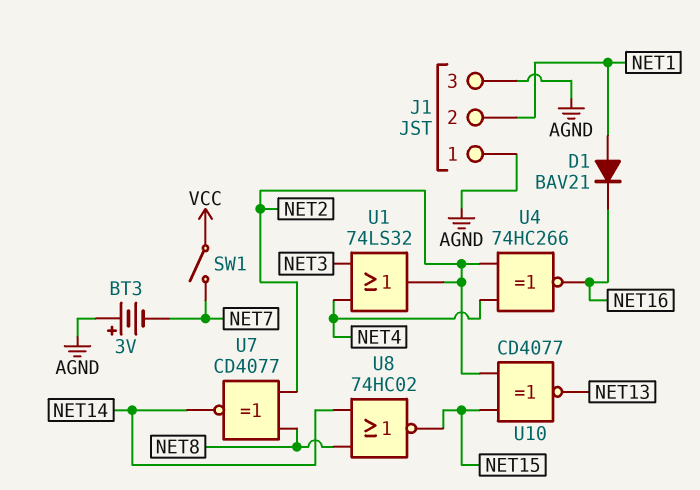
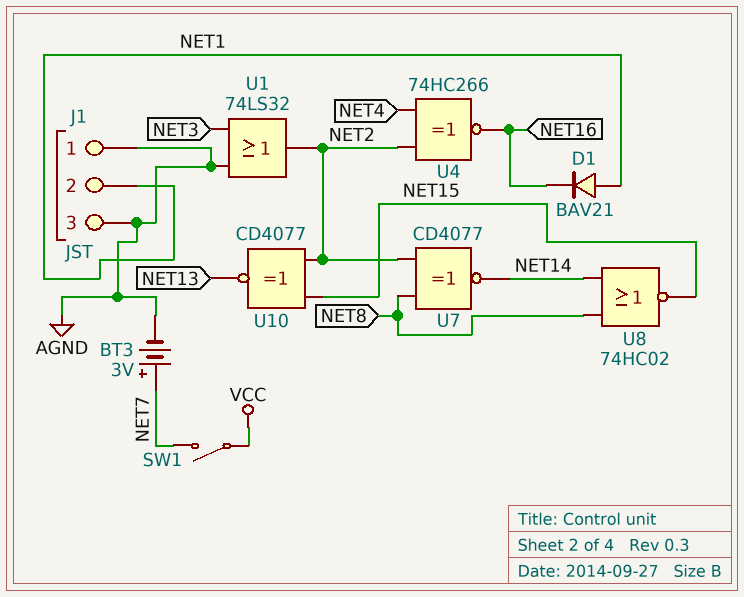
BT3: 3V (plus AGND, minus NET7) -> 3V (plus NET7, minus AGND)
U1: OR 74LS32 (in NET3, in NET4, out NET2) -> OR 74LS32 (in AGND, in NET3, out NET2)

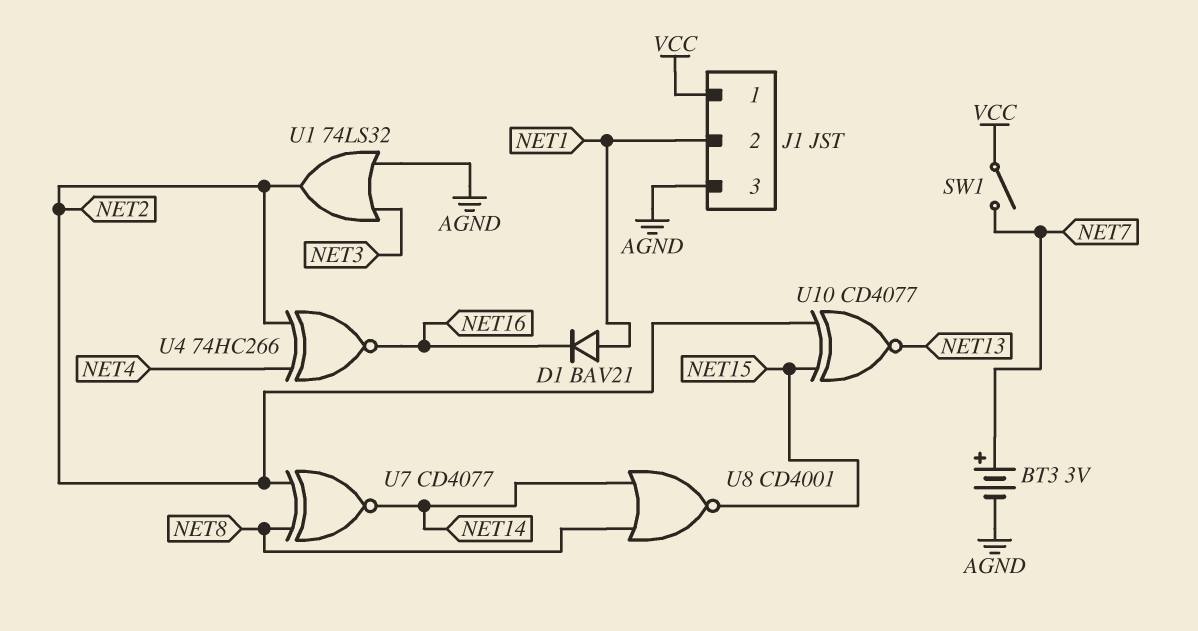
J1 pin 1: AGND -> VCC
U8: NOR 74HC02 (in NET8, in NET14, out NET15) -> NOR CD4001 (in NET8, in NET14, out NET15)

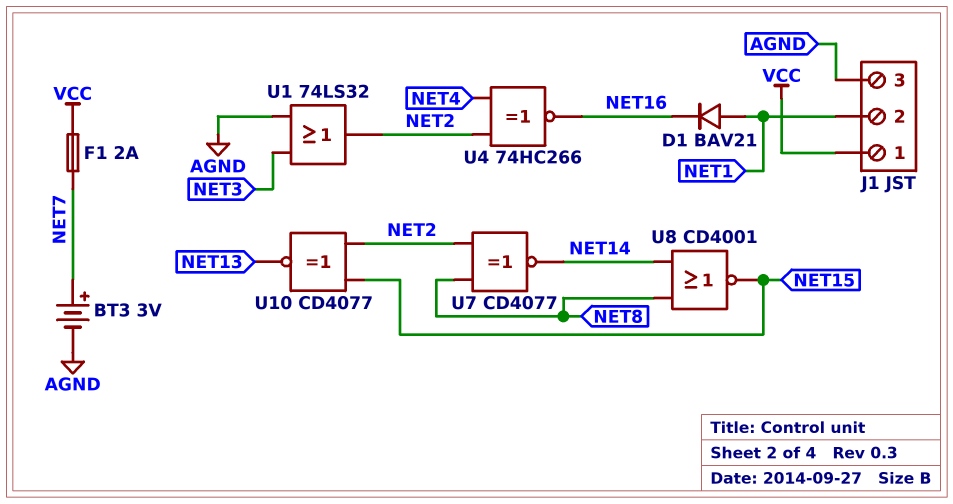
F1: none -> 2A (NET7, VCC)
SW1: switch (NET7, VCC) -> none

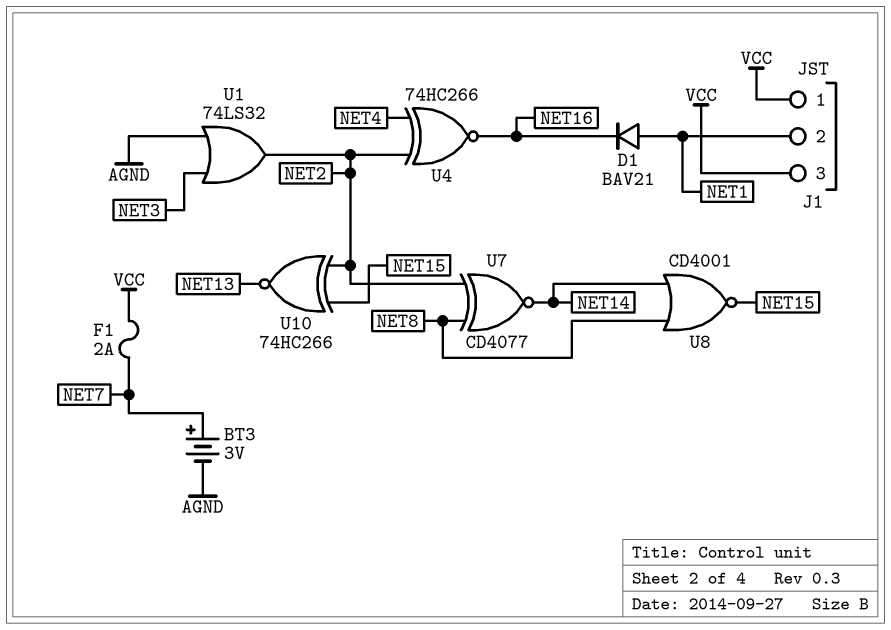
J1 pin 3: AGND -> VCC
U10: XNOR CD4077 (in NET2, in NET15, out NET13) -> XNOR 74HC266 (in NET2, in NET15, out NET13)

